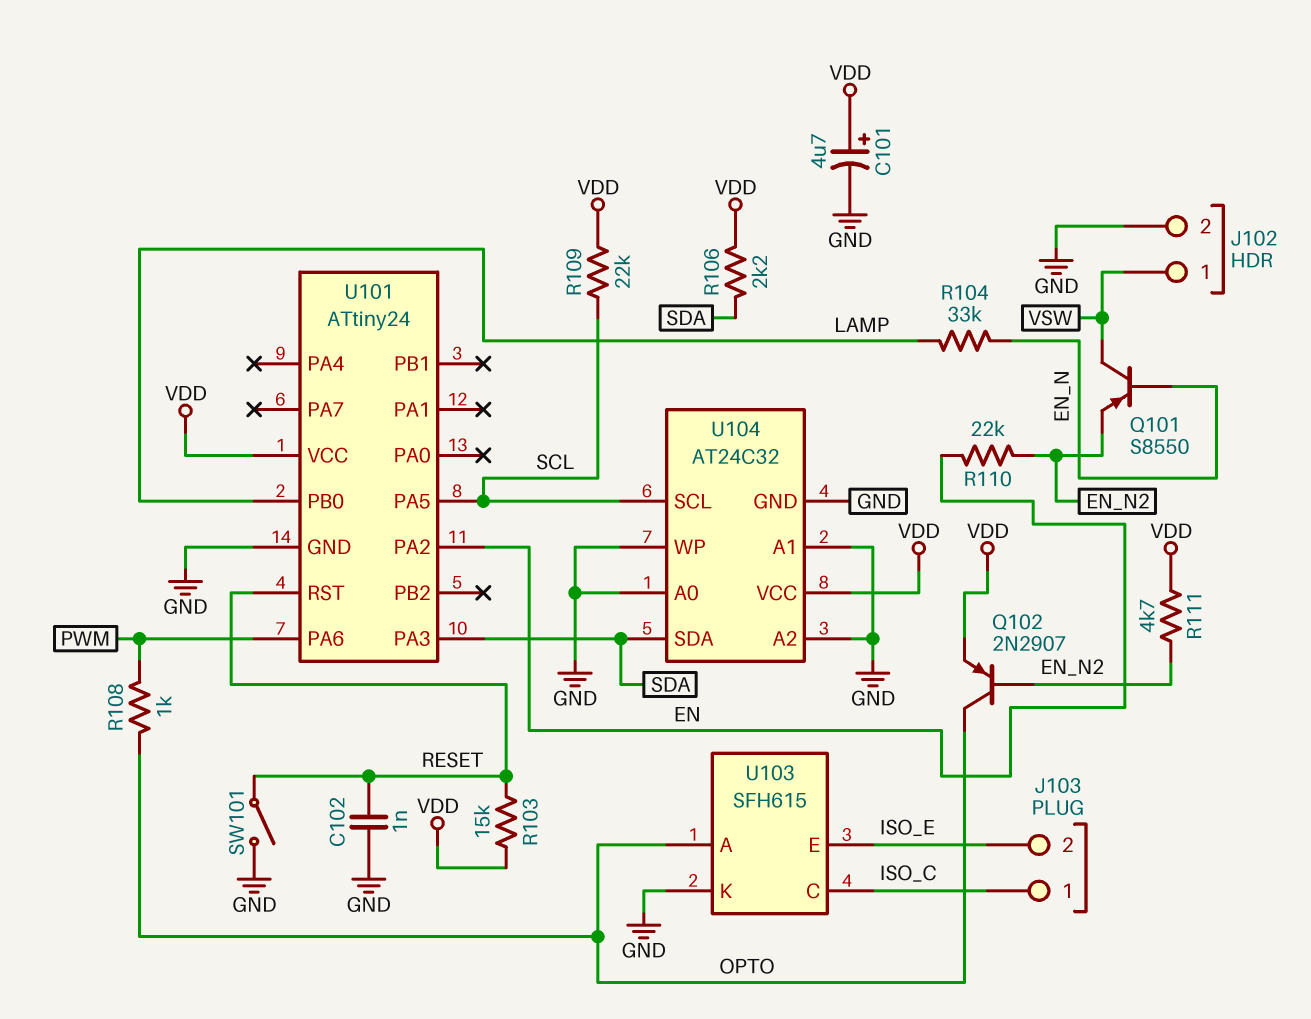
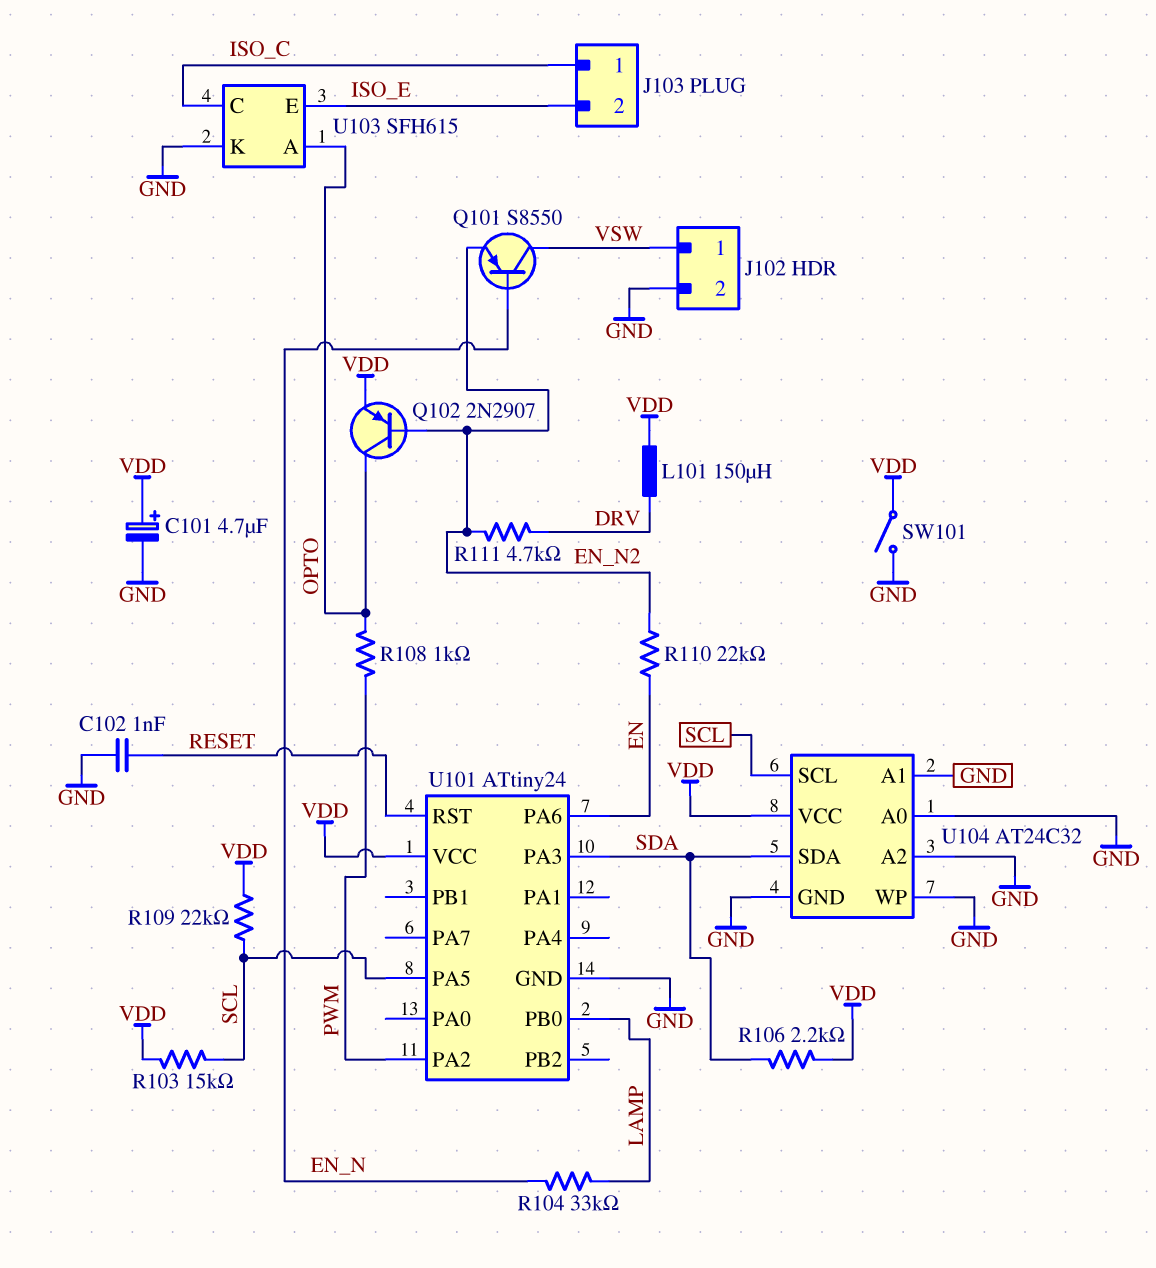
L101: none -> 150uH (DRV, VDD)
R103: 15k (RESET, VDD) -> 15k (SCL, VDD)
R111: 4.7k (EN_N2, VDD) -> 4.7k (DRV, EN_N2)
SW101: switch (GND, RESET) -> switch (GND, VDD)
U101 pin PA2: EN -> PWM
U101 pin PA6: PWM -> EN

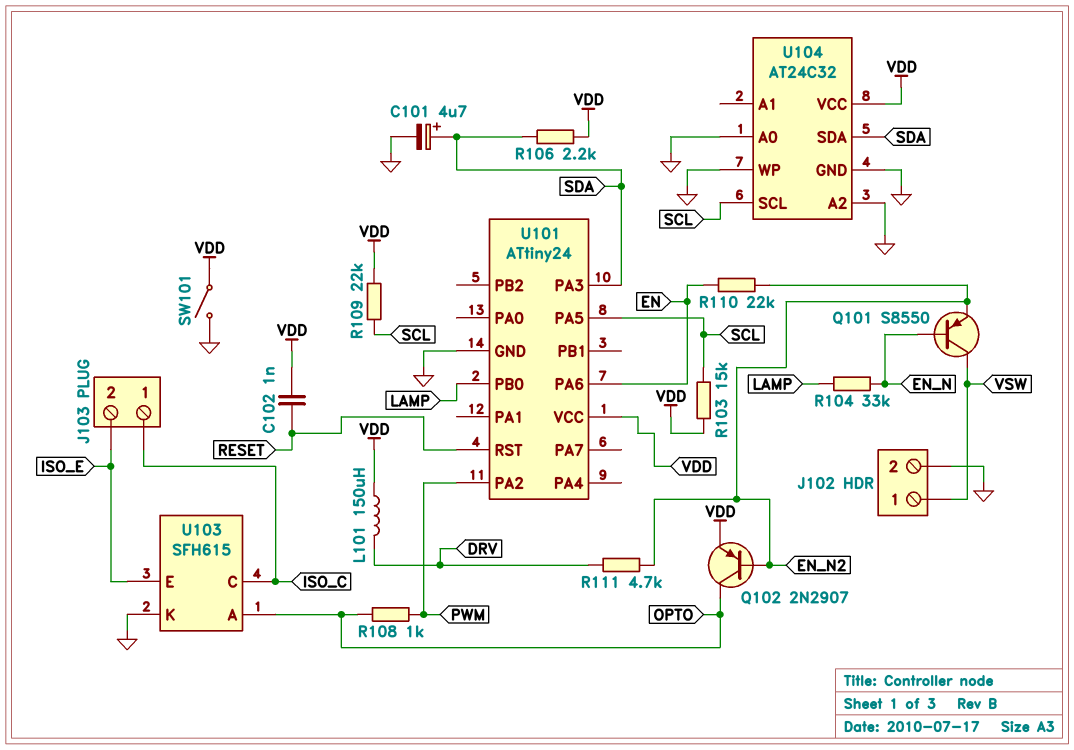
C101: 4.7uF (plus VDD, minus GND) -> 4.7uF (plus SDA, minus GND)
C102: 1nF (GND, RESET) -> 1nF (RESET, VDD)
U104 pin A1: GND -> none

